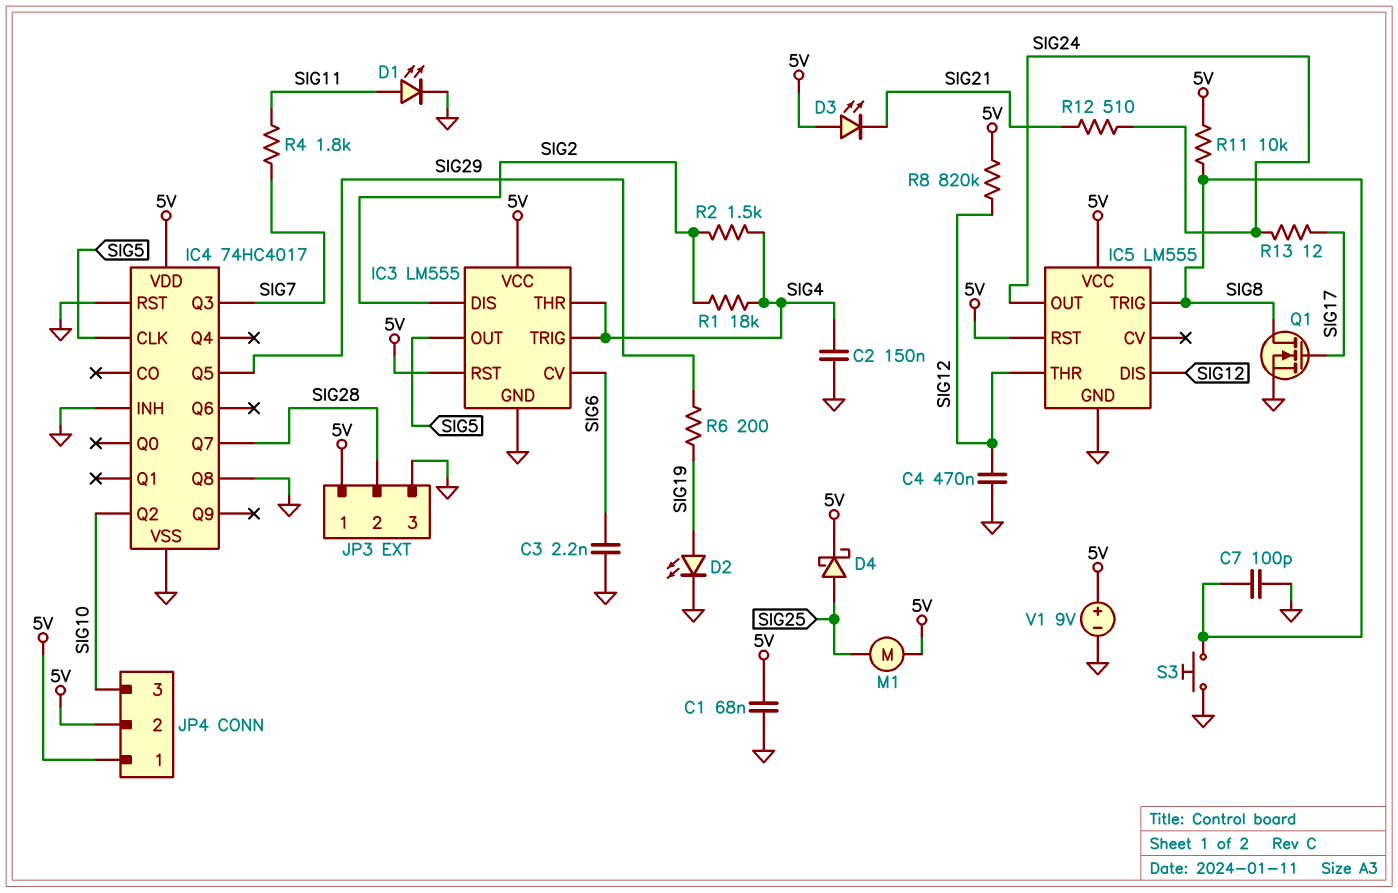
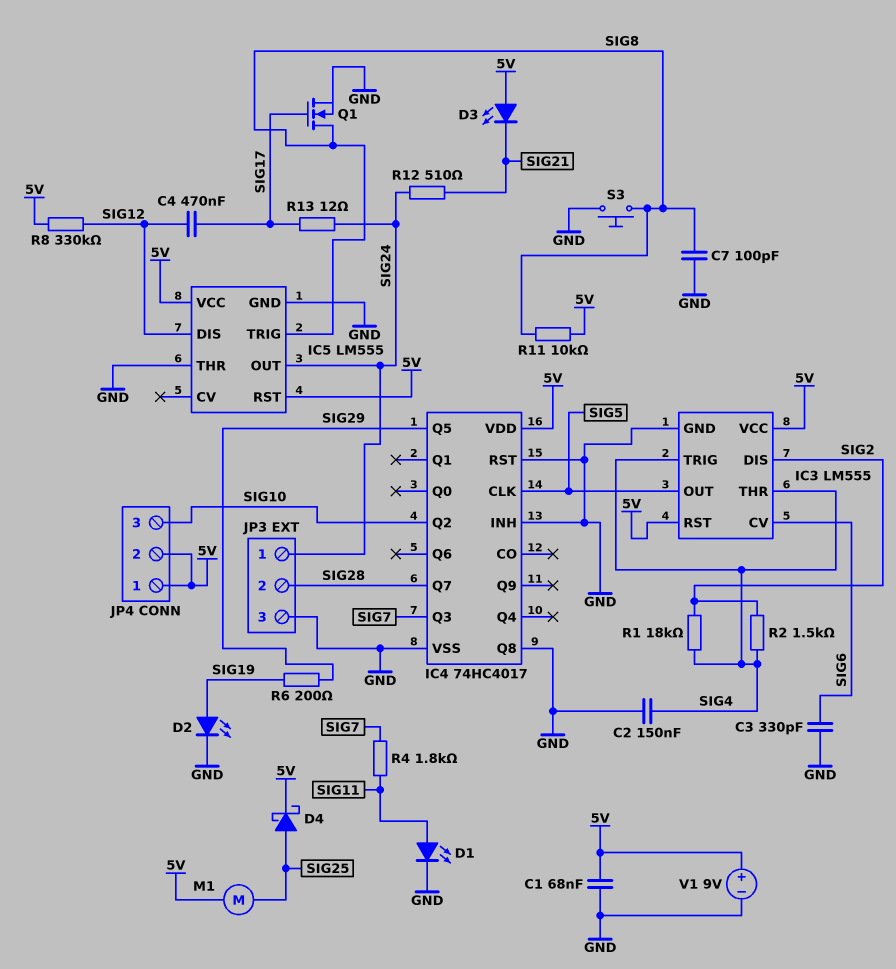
C3: 2.2nF (GND, SIG6) -> 330pF (GND, SIG6)
C4: 470nF (GND, SIG12) -> 470nF (SIG12, SIG17)
IC5 pin THR: SIG12 -> GND
JP3 pin 1: 5V -> SIG24
R8: 820k (5V, SIG12) -> 330k (5V, SIG12)

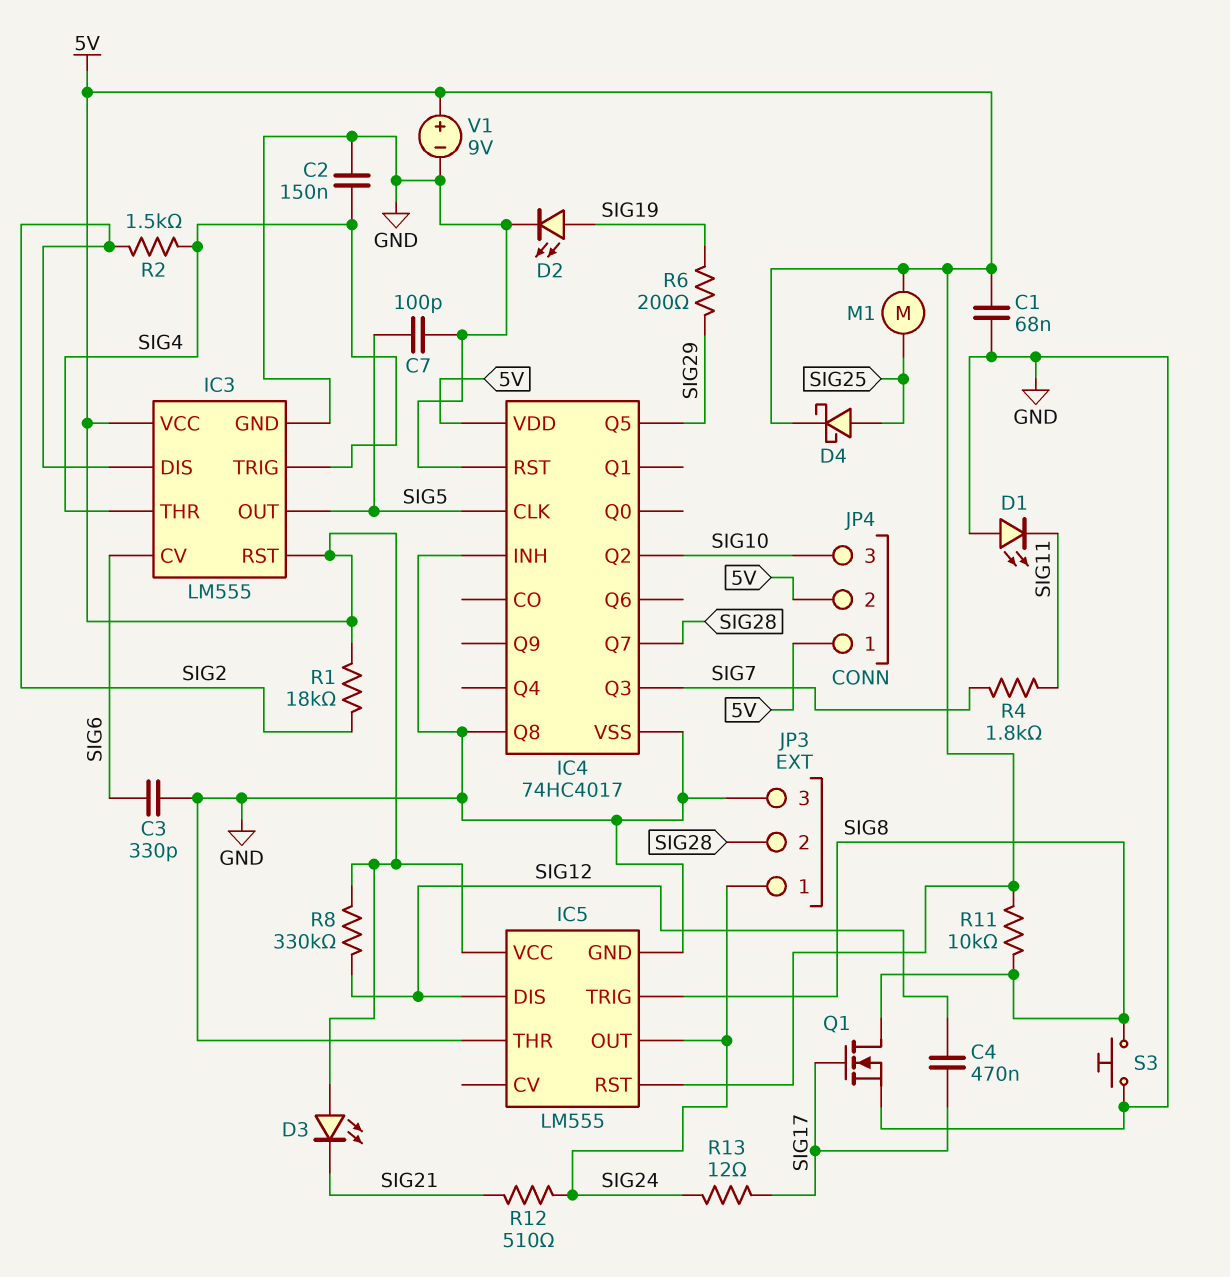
C7: 100pF (GND, SIG8) -> 100pF (GND, SIG5)
D1: LED (A SIG11, K GND) -> LED (A GND, K SIG11)
R1: 18k (SIG2, SIG4) -> 18k (5V, SIG2)

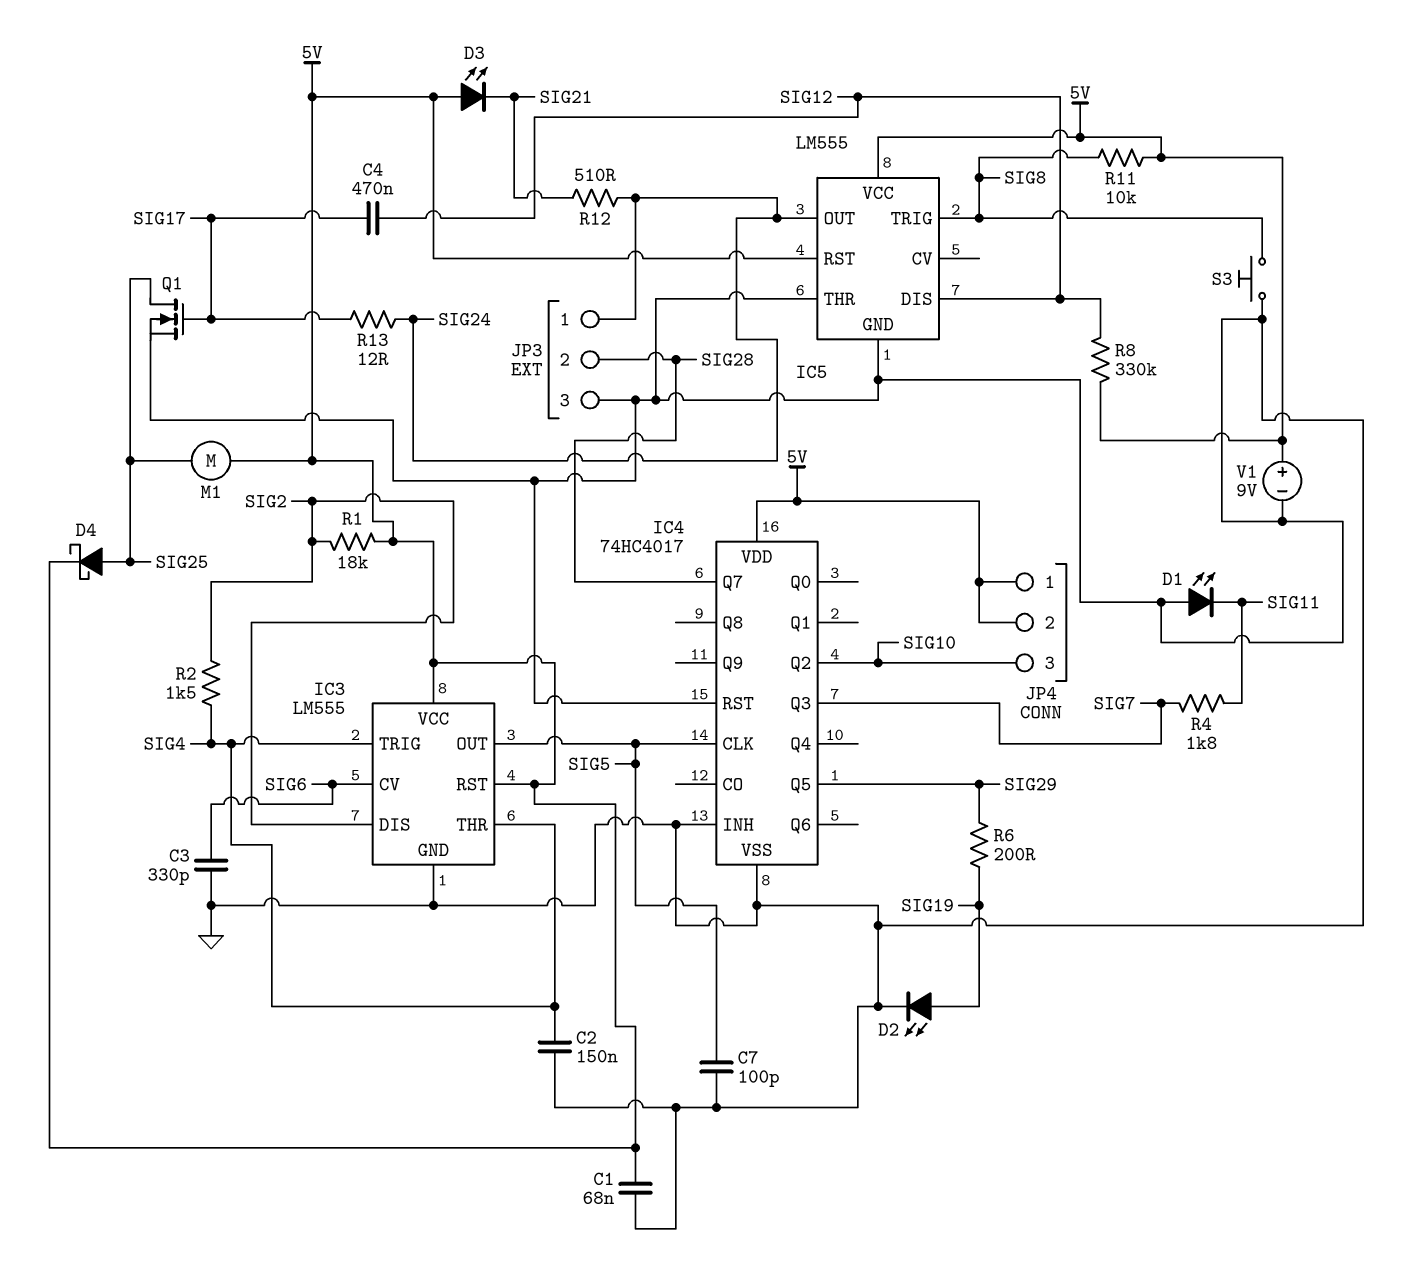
IC4 pin Q8: GND -> none
Q1: NMOS (G SIG17, D SIG8, S GND) -> NMOS (G SIG17, D SIG25, S GND)

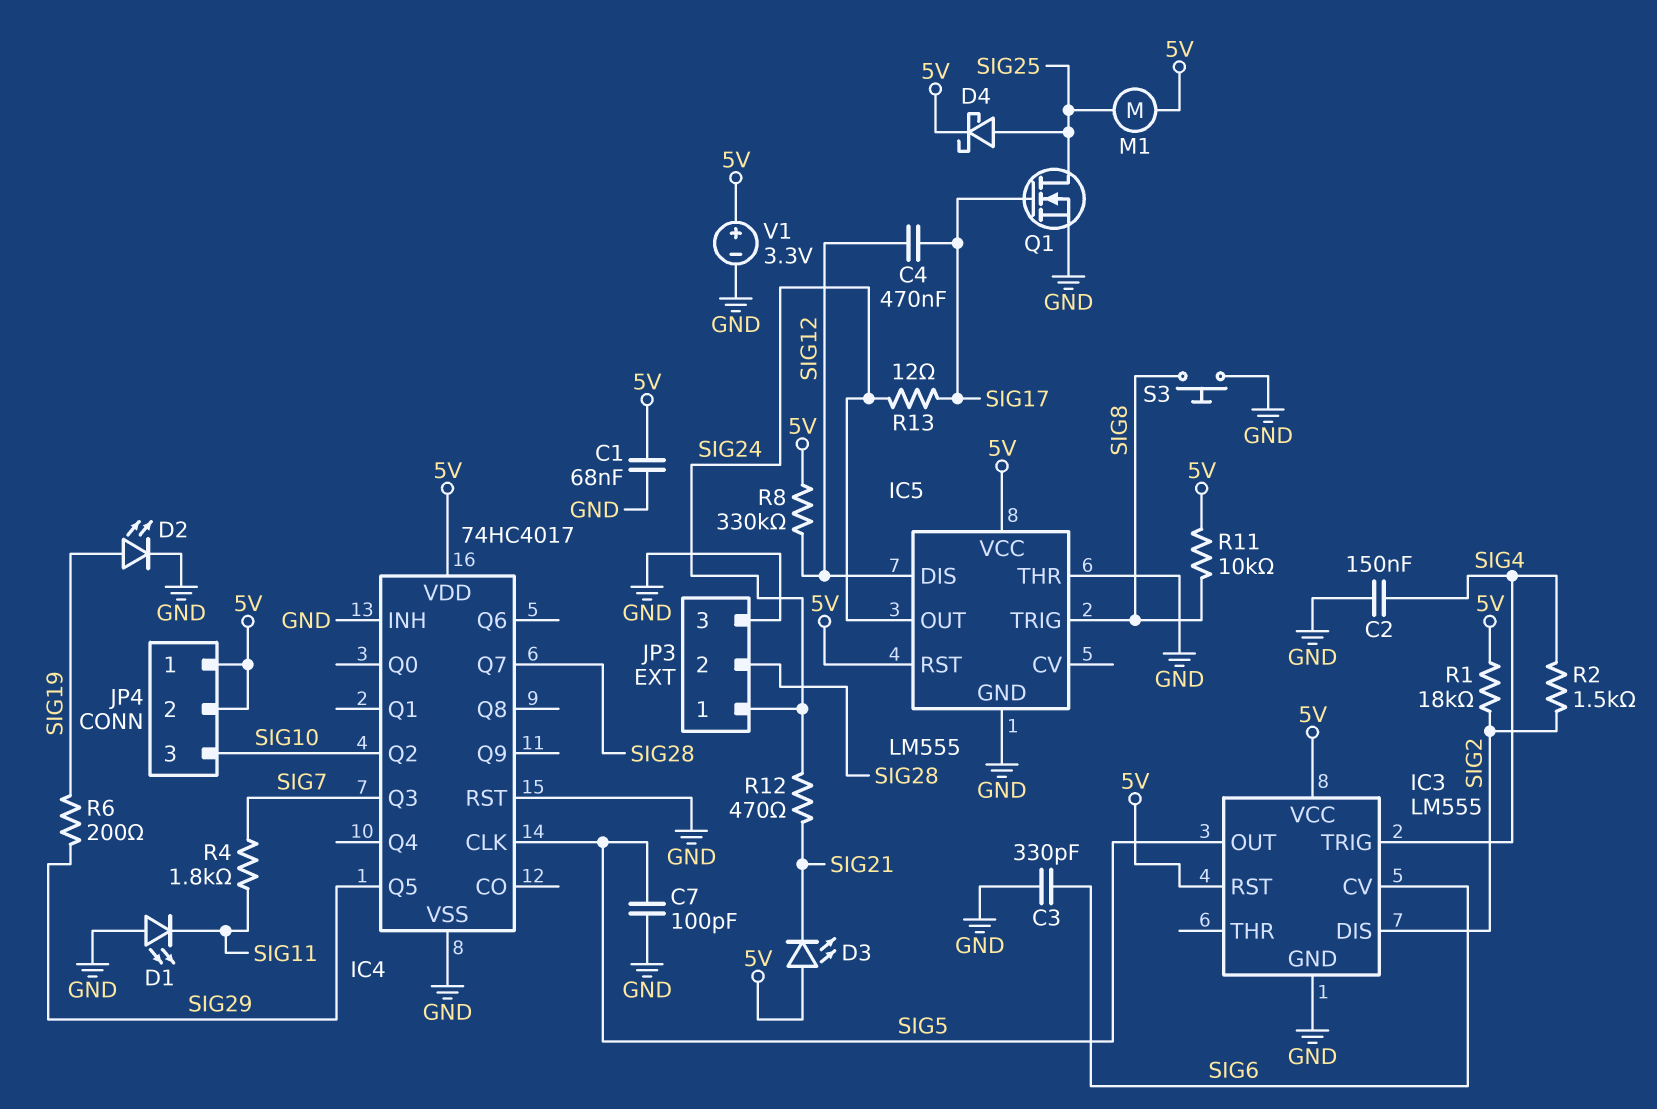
IC3 pin THR: SIG4 -> none
R12: 510 (SIG21, SIG24) -> 470 (SIG21, SIG24)
V1: 9V (plus 5V, minus GND) -> 3.3V (plus 5V, minus GND)

